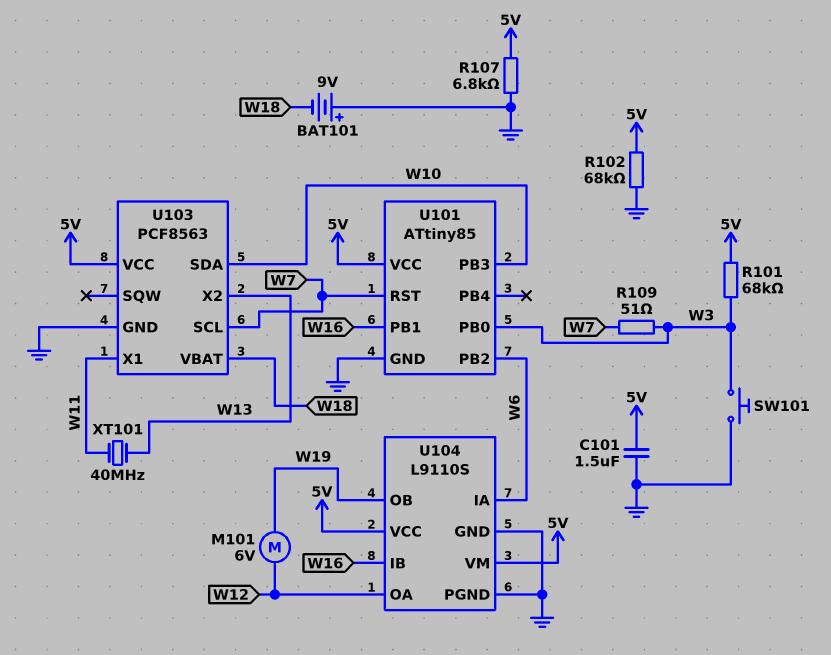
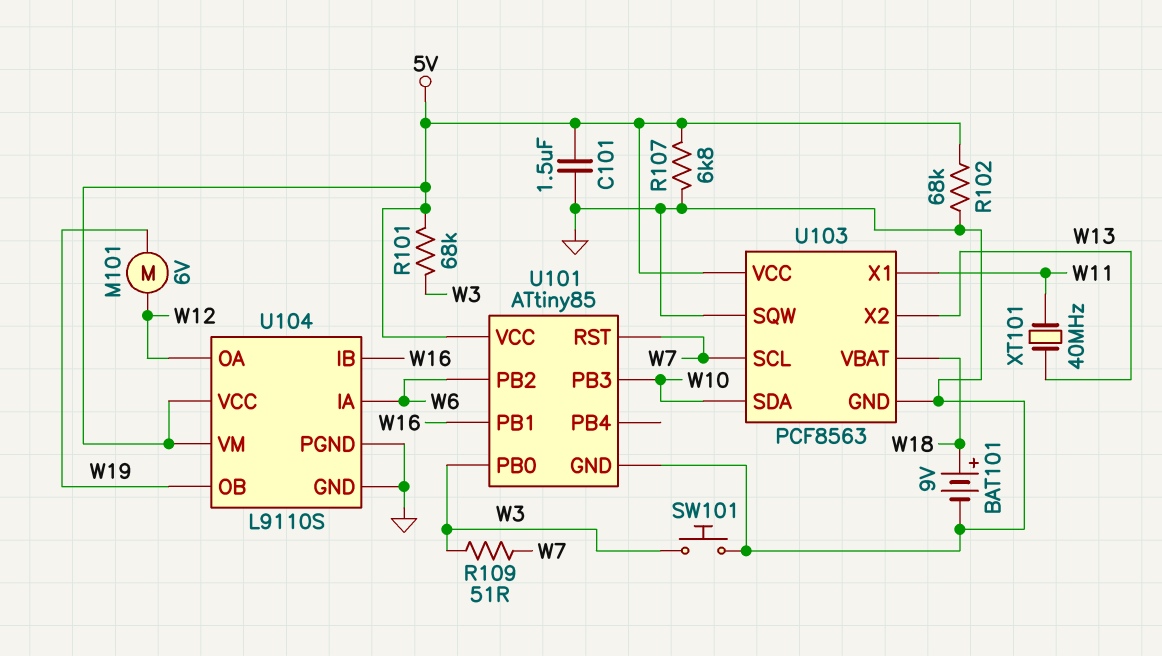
BAT101: 9V (plus GND, minus W18) -> 9V (plus W18, minus GND)
U103 pin SQW: none -> GND

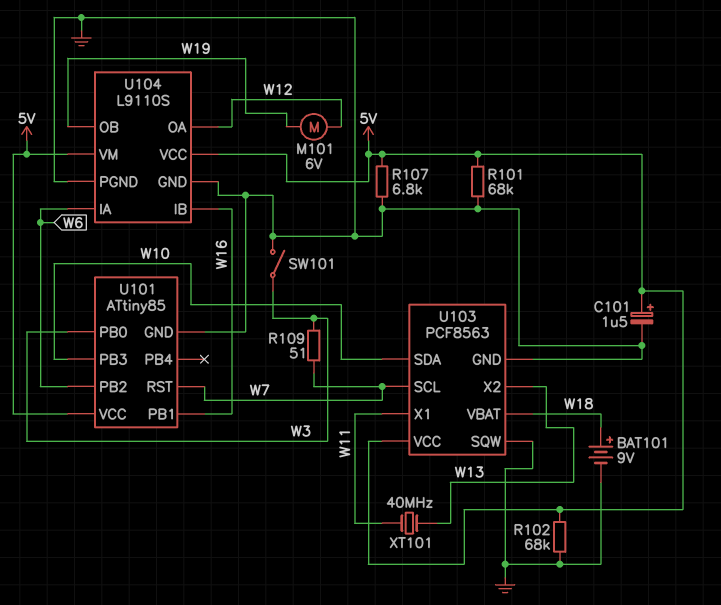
C101: 1.5uF (5V, GND) -> 1.5uF (plus 5V, minus GND)
R101: 68k (5V, W3) -> 68k (5V, GND)
SW101: button (GND, W3) -> switch (GND, W3)

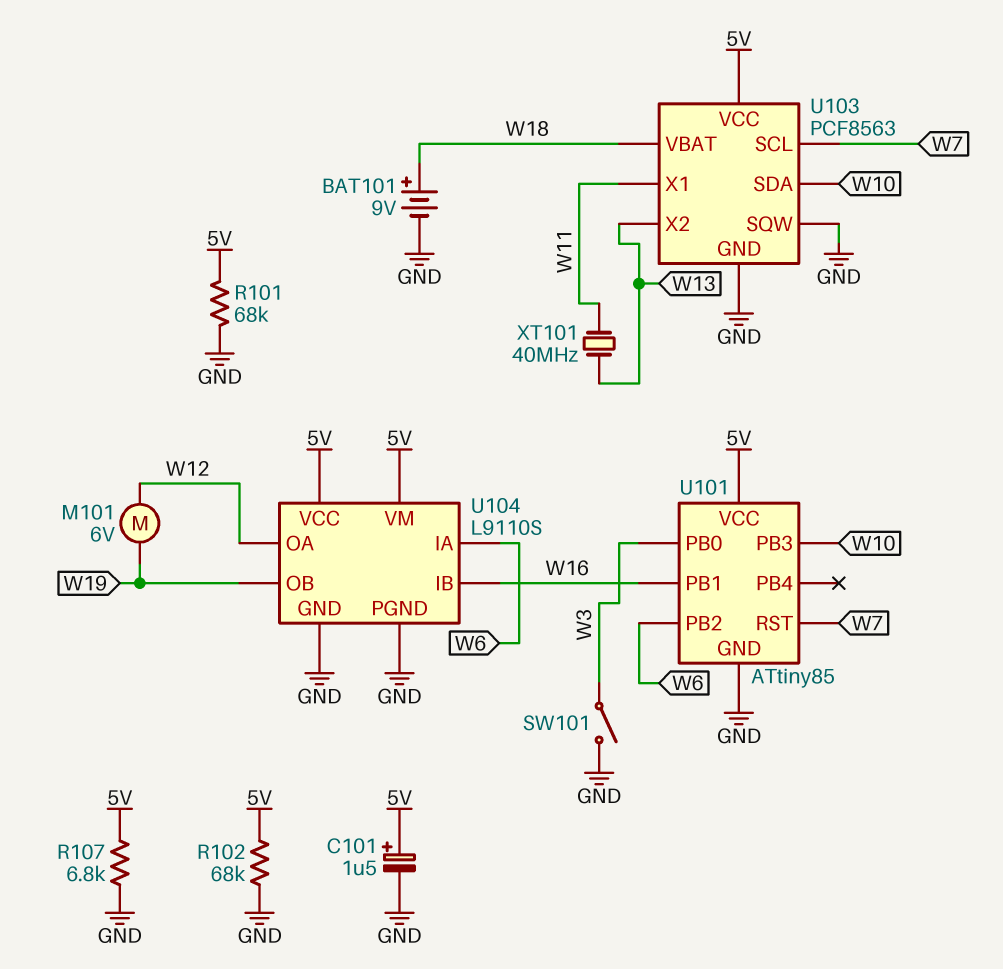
R109: 51 (W3, W7) -> none

